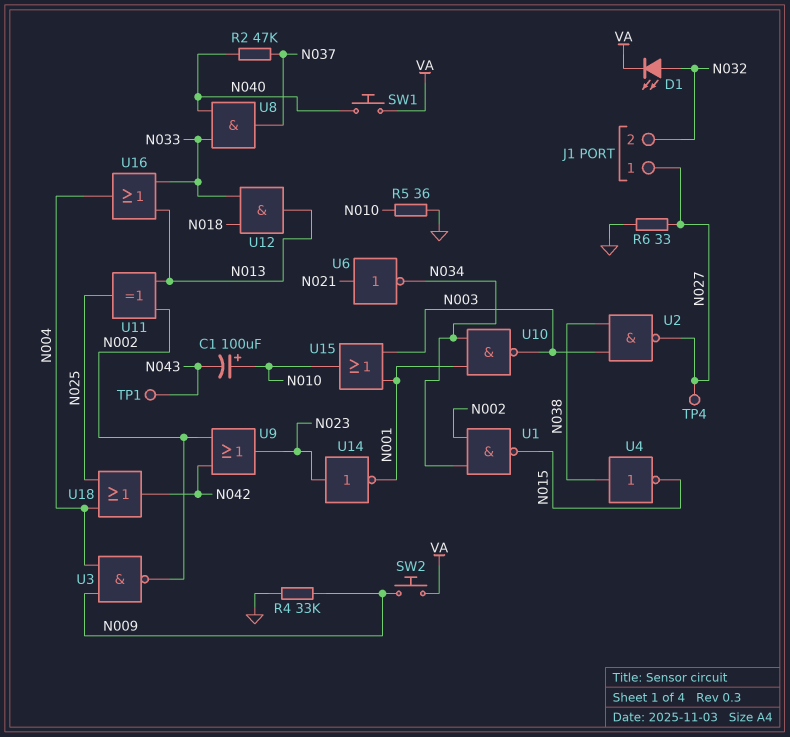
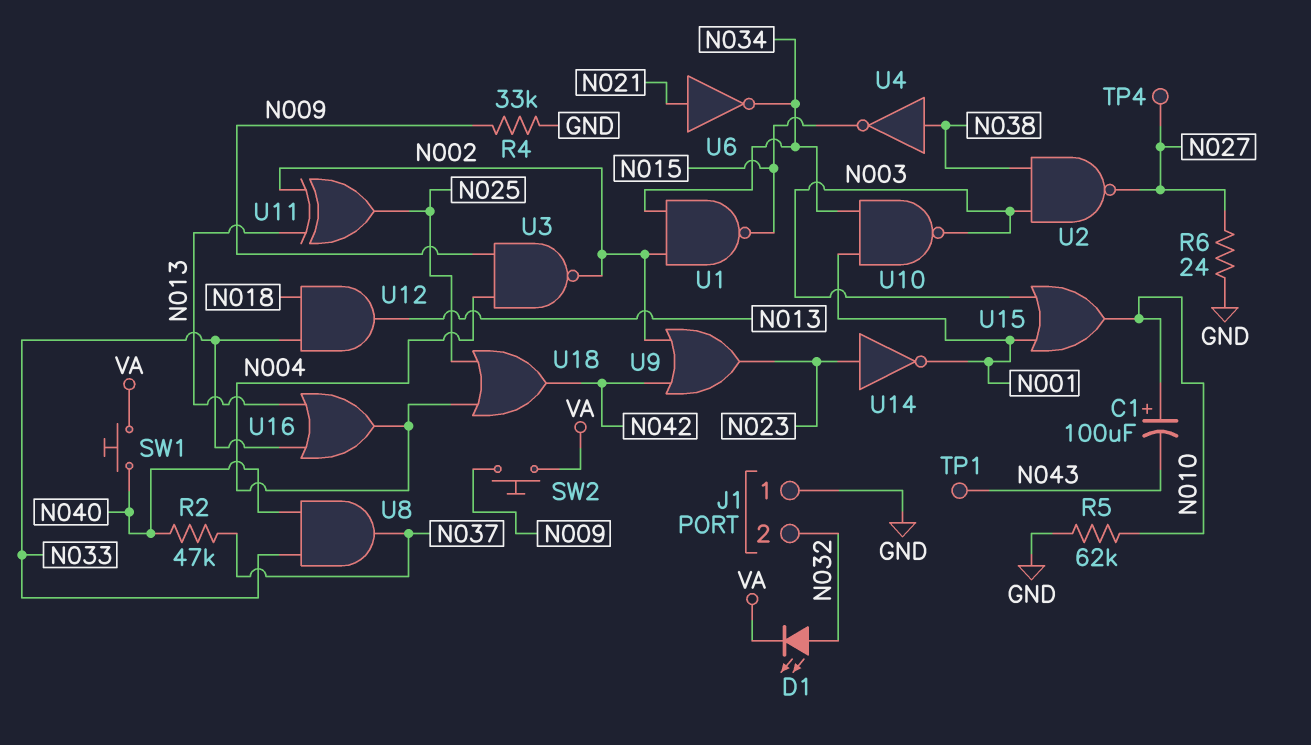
J1 pin 1: N027 -> GND
R5: 36 (GND, N010) -> 62k (GND, N010)
R6: 33 (GND, N027) -> 24 (GND, N027)

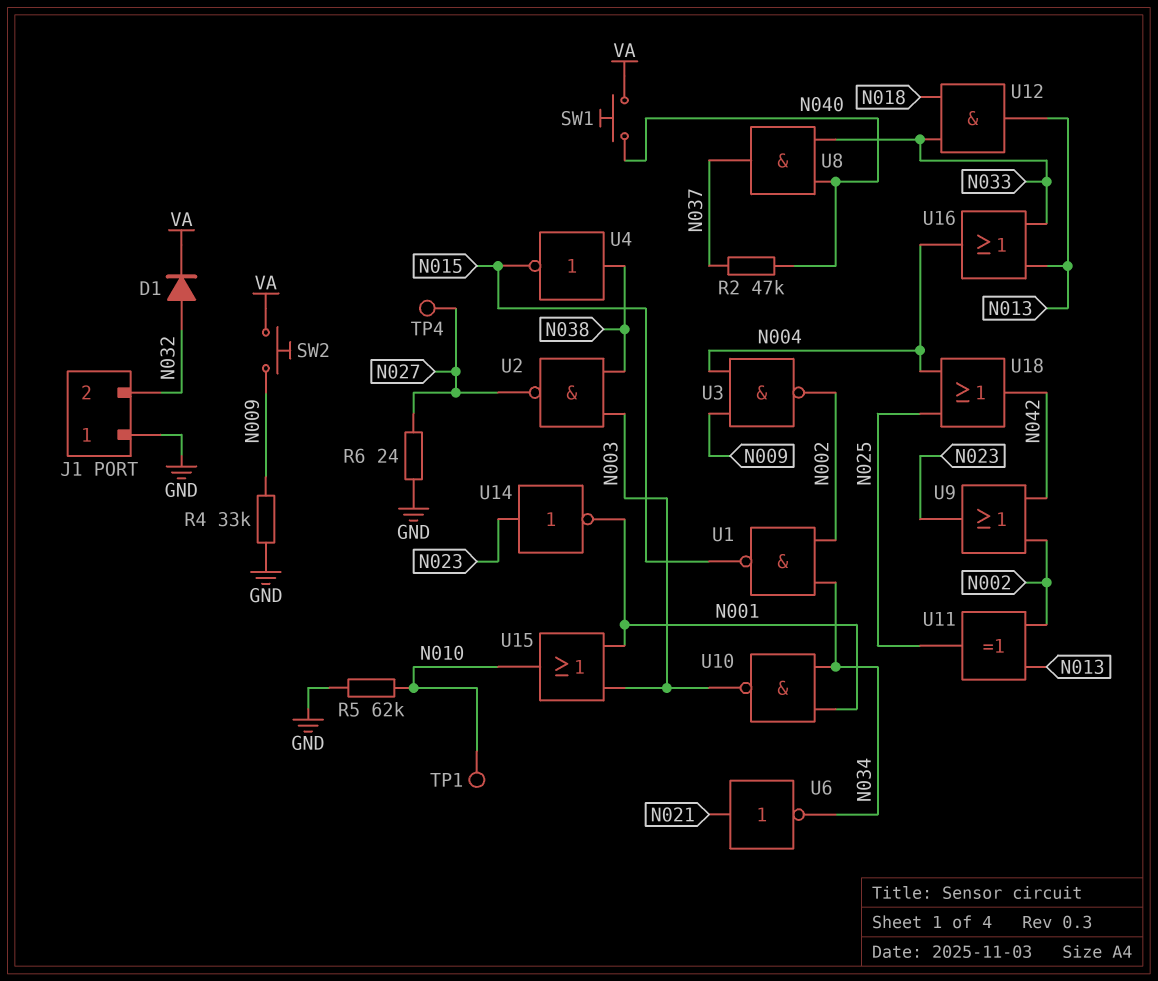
C1: 100uF (plus N010, minus N043) -> none
D1: LED (A N032, K VA) -> diode (A N032, K VA)
TP1: test point (N043) -> test point (N010)

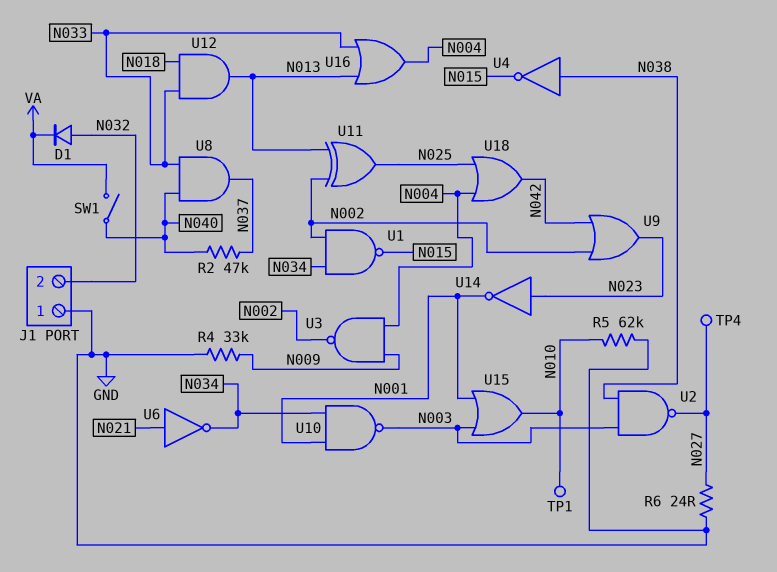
SW1: button (N040, VA) -> switch (N040, VA)
SW2: button (N009, VA) -> none

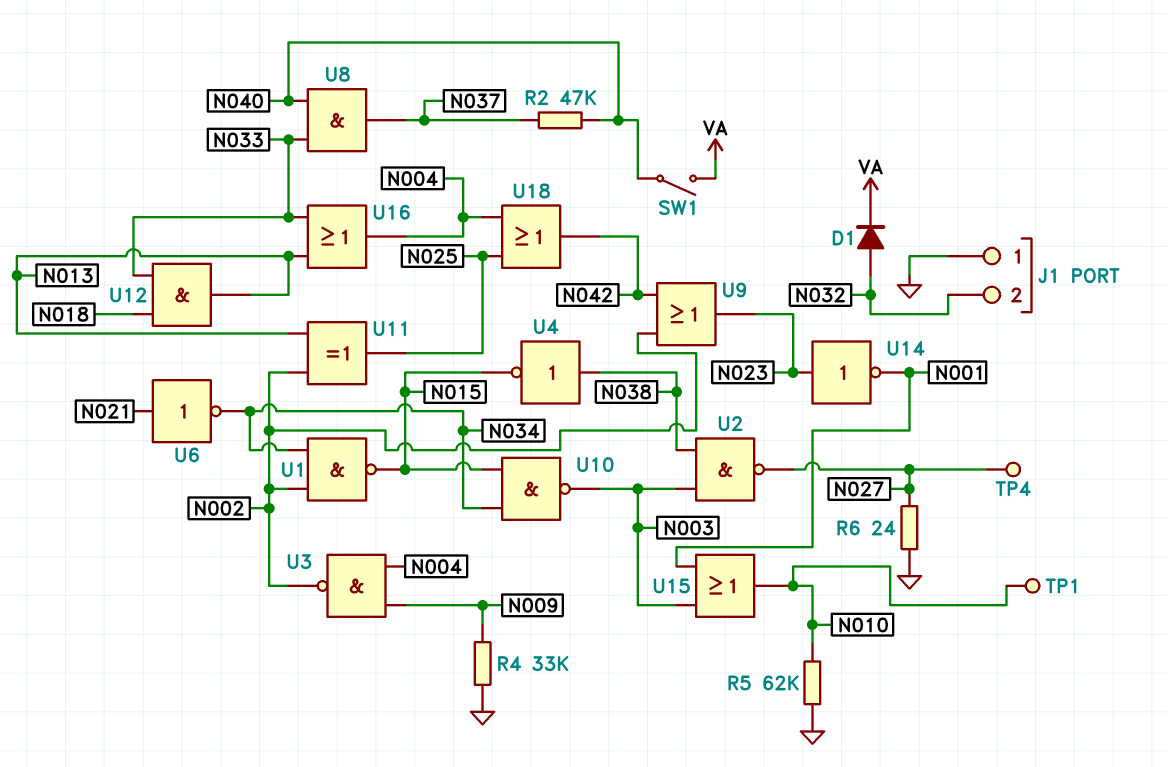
U10: NAND (in N001, in N034, out N003) -> NAND (in N015, in N034, out N003)

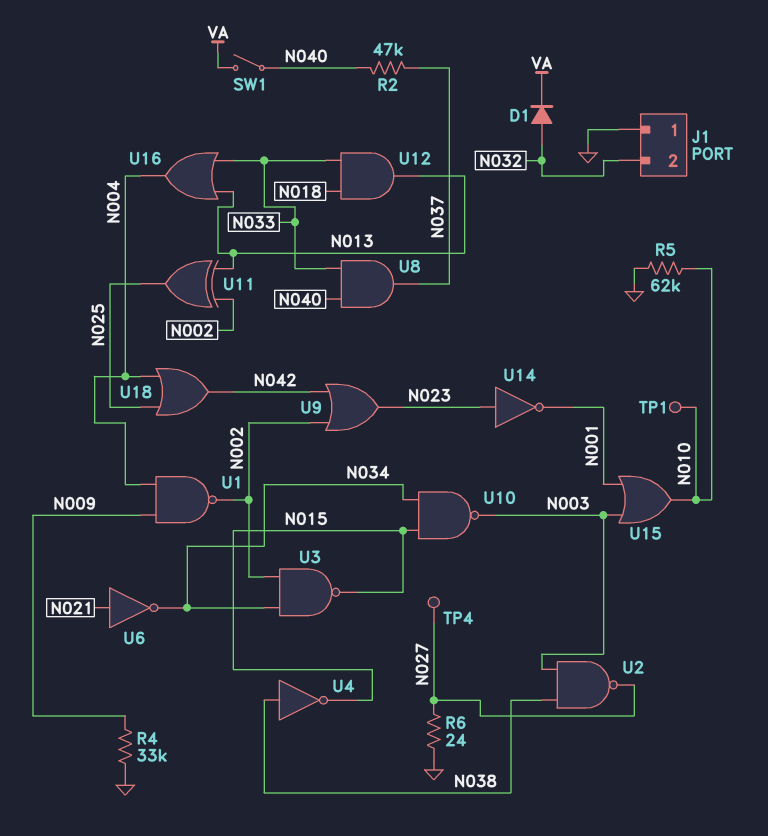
U1: NAND (in N002, in N034, out N015) -> NAND (in N004, in N009, out N002)
U3: NAND (in N004, in N009, out N002) -> NAND (in N002, in N034, out N015)

